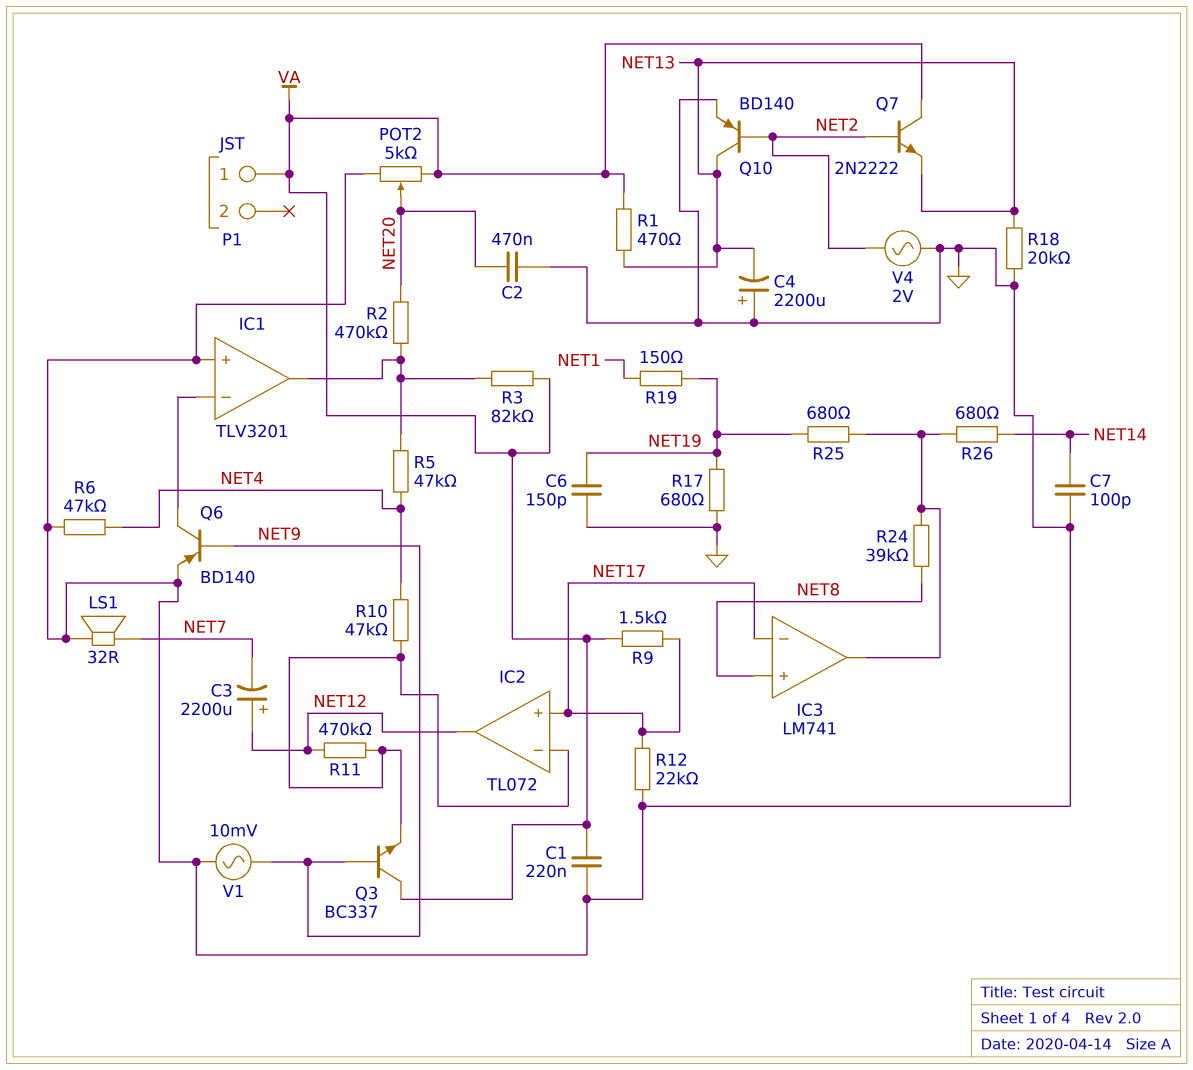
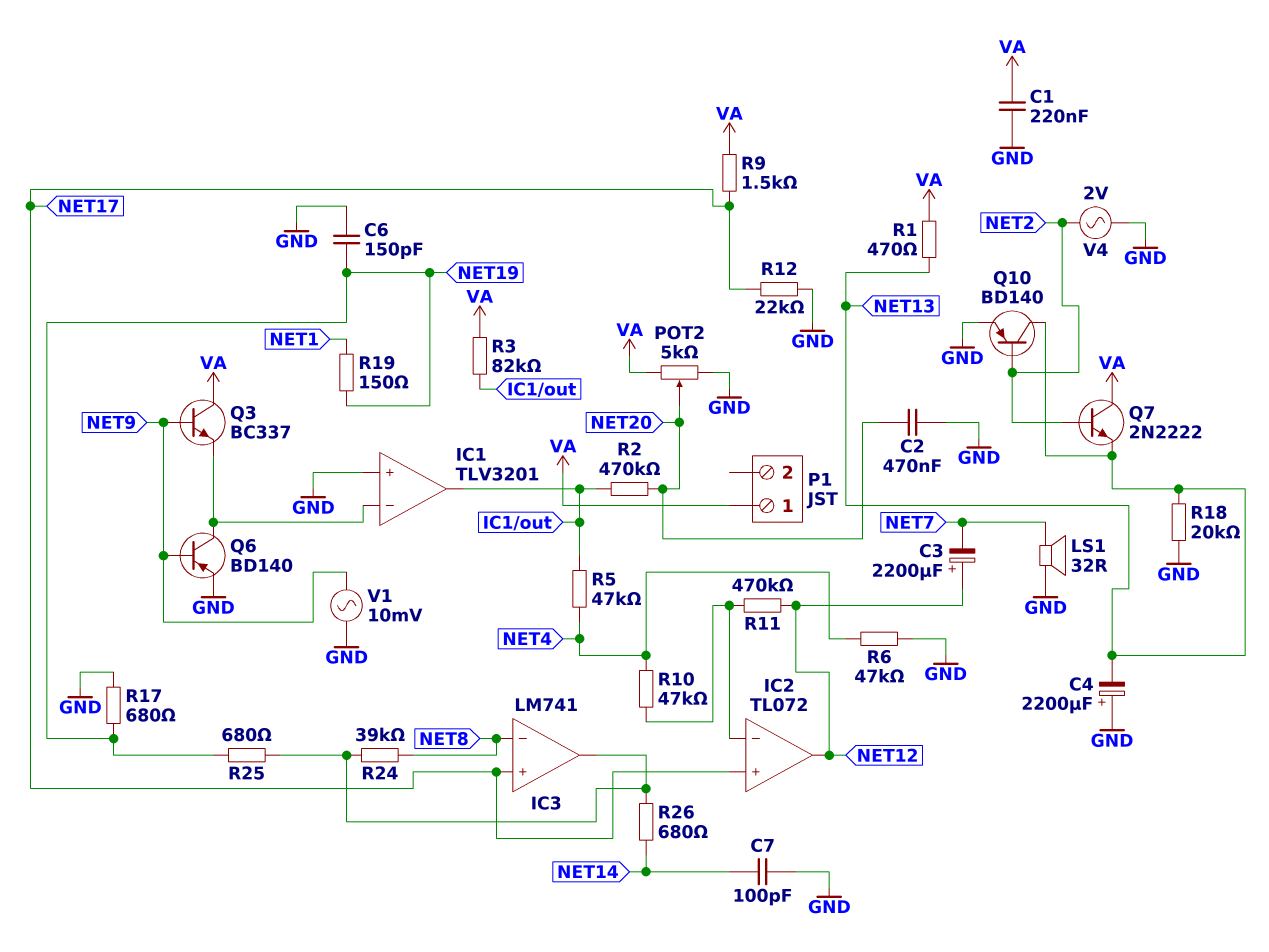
IC3 pin in+: NET8 -> NET17
IC3 pin in-: NET17 -> NET8
Q3: NPN BC337 (B NET9, C VA, E IC2/in-) -> NPN BC337 (B NET9, C VA, E IC1/in-)

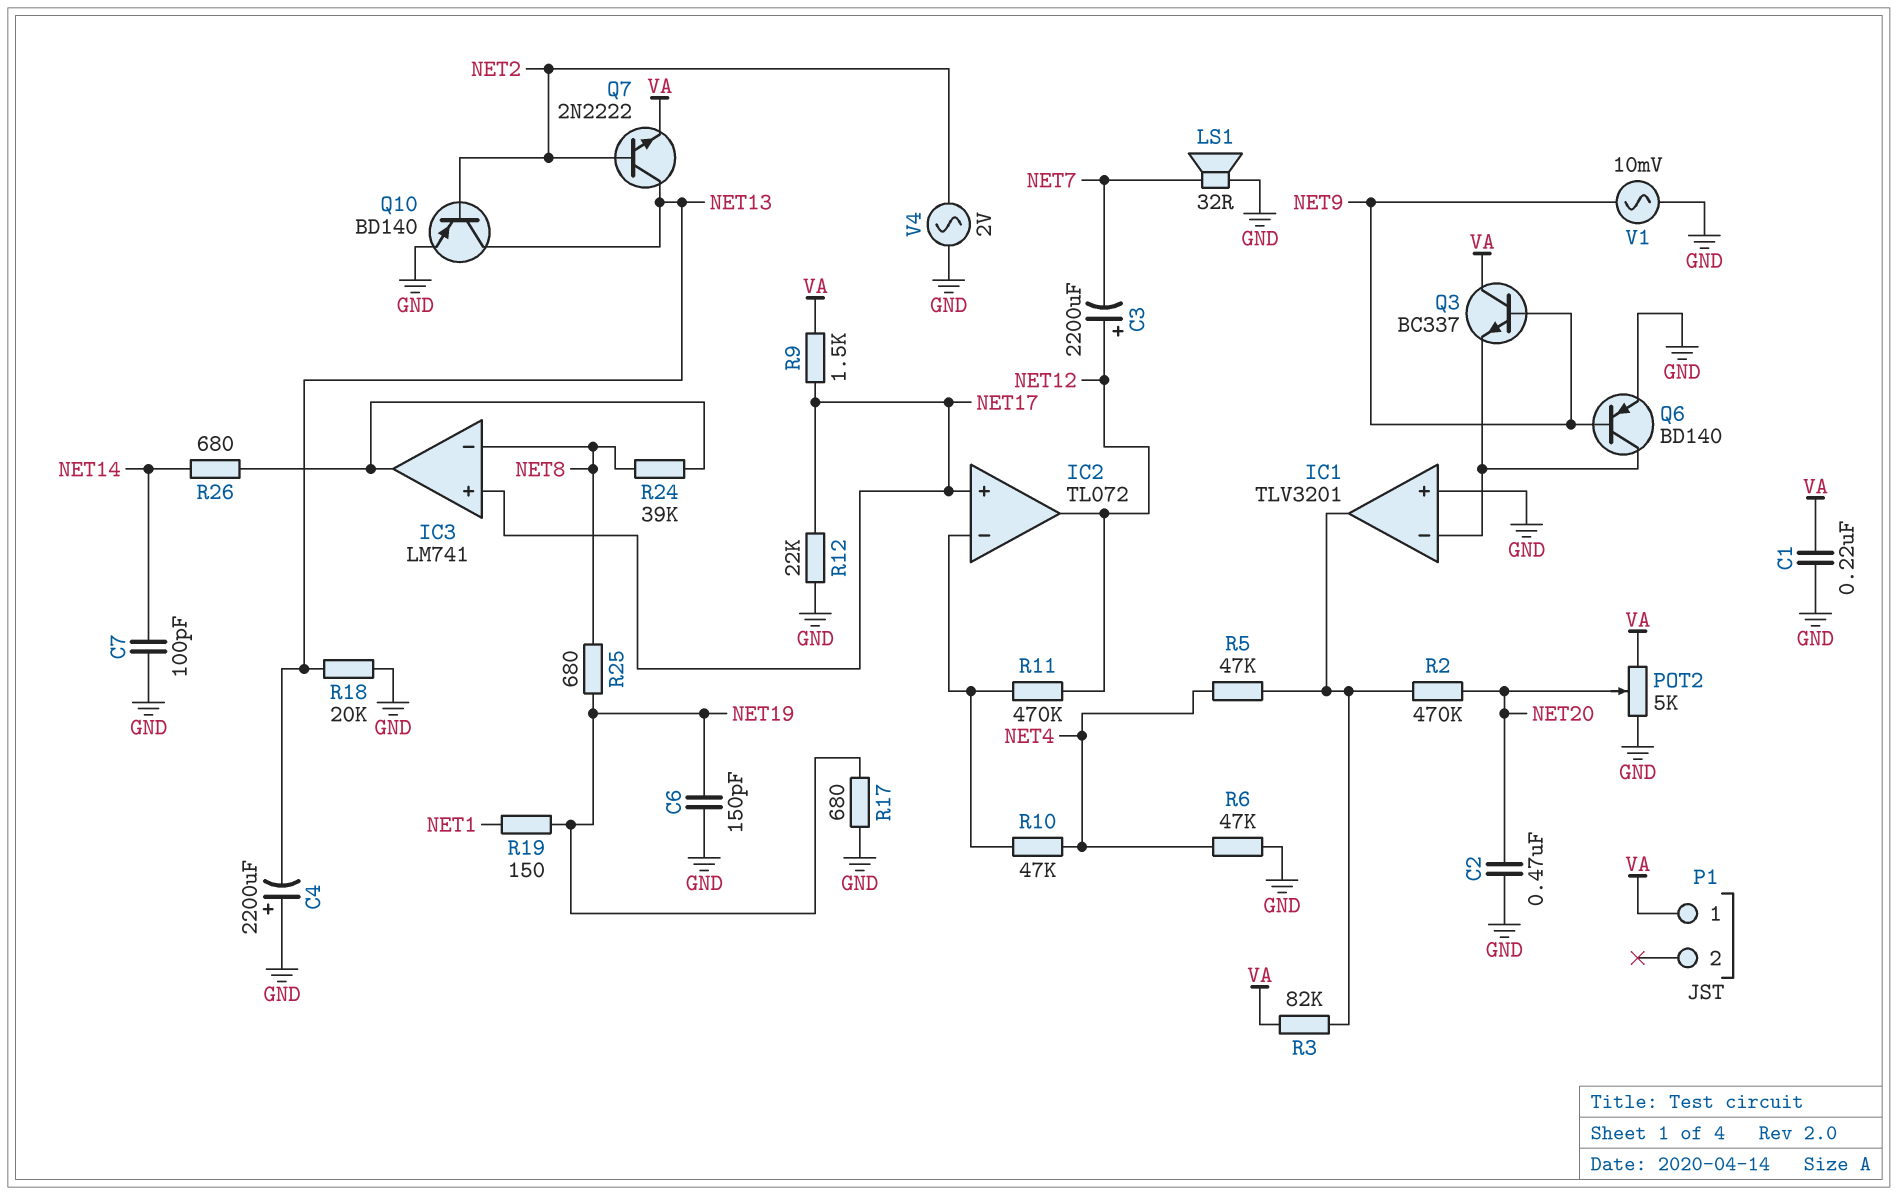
Q7: NPN 2N2222 (B NET2, C VA, E NET13) -> NPN 2N2222 (B NET2, C NET13, E VA)
R1: 470 (NET13, VA) -> none
R25: 680 (IC3/out, NET19) -> 680 (NET8, NET19)

